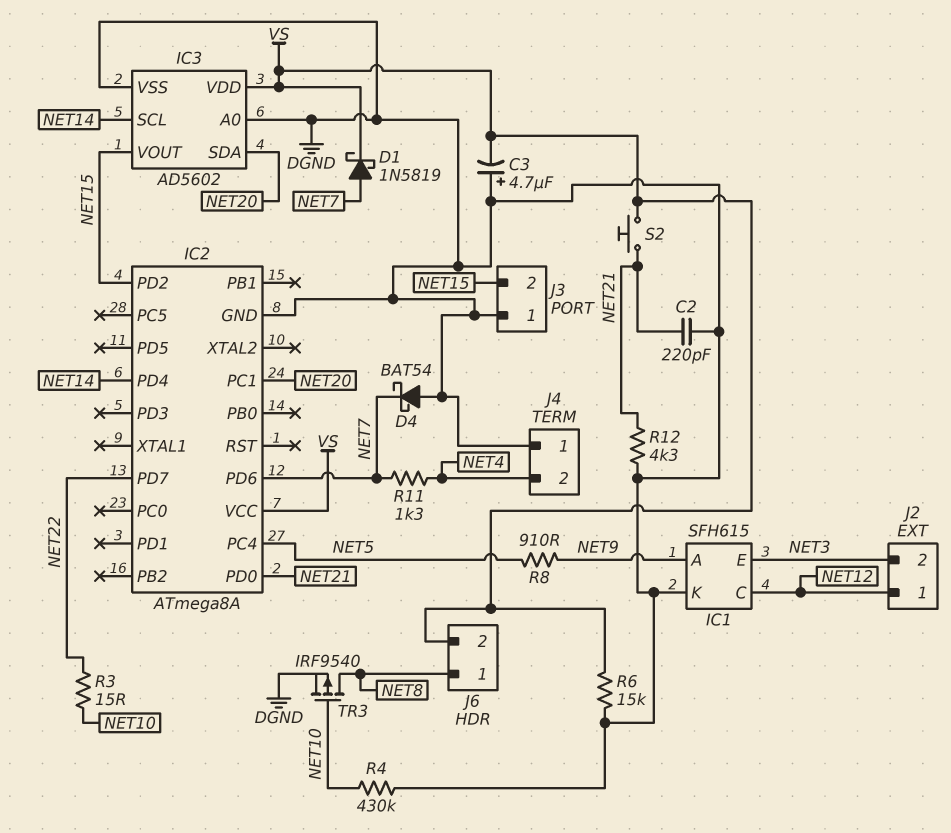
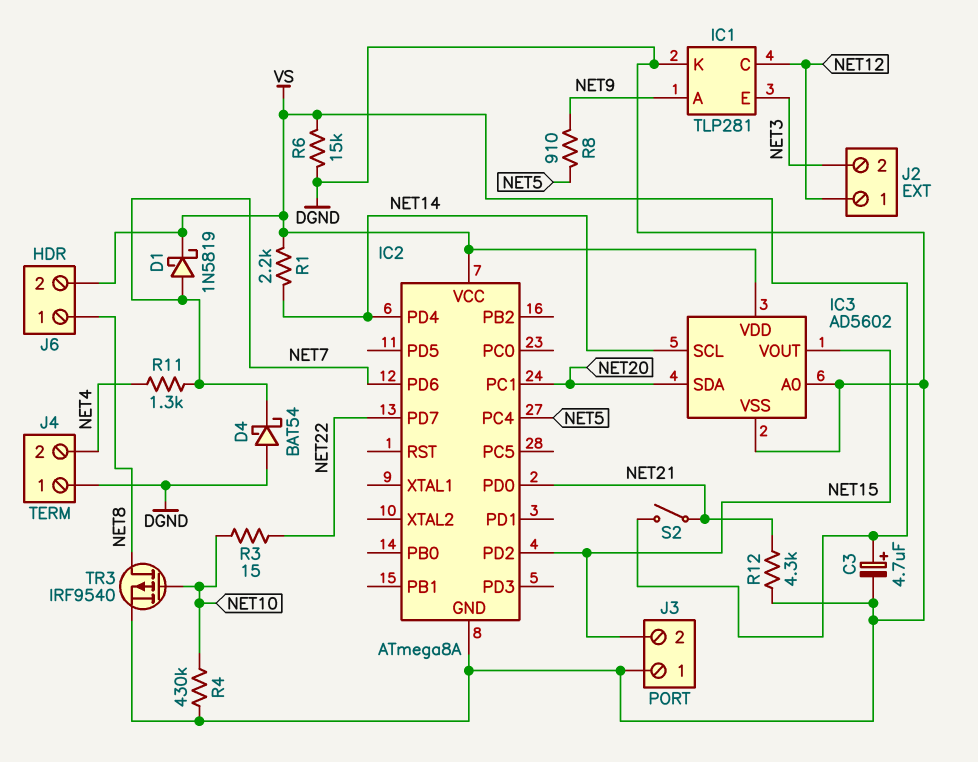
C2: 220pF (DGND, NET21) -> none
C3: 4.7uF (plus DGND, minus VS) -> 4.7uF (plus VS, minus DGND)
IC1: SFH615 -> TLP281
R1: none -> 2.2k (NET14, VS)
S2: button (NET21, VS) -> switch (NET21, VS)

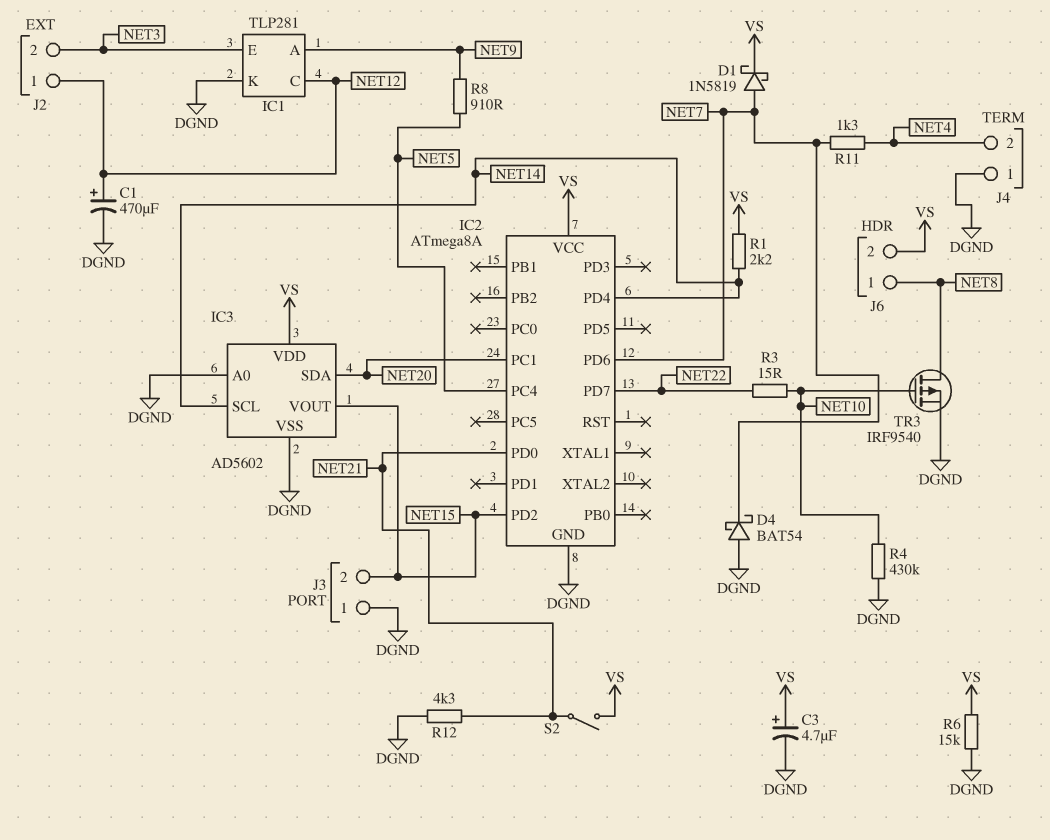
C1: none -> 470uF (plus NET12, minus DGND)

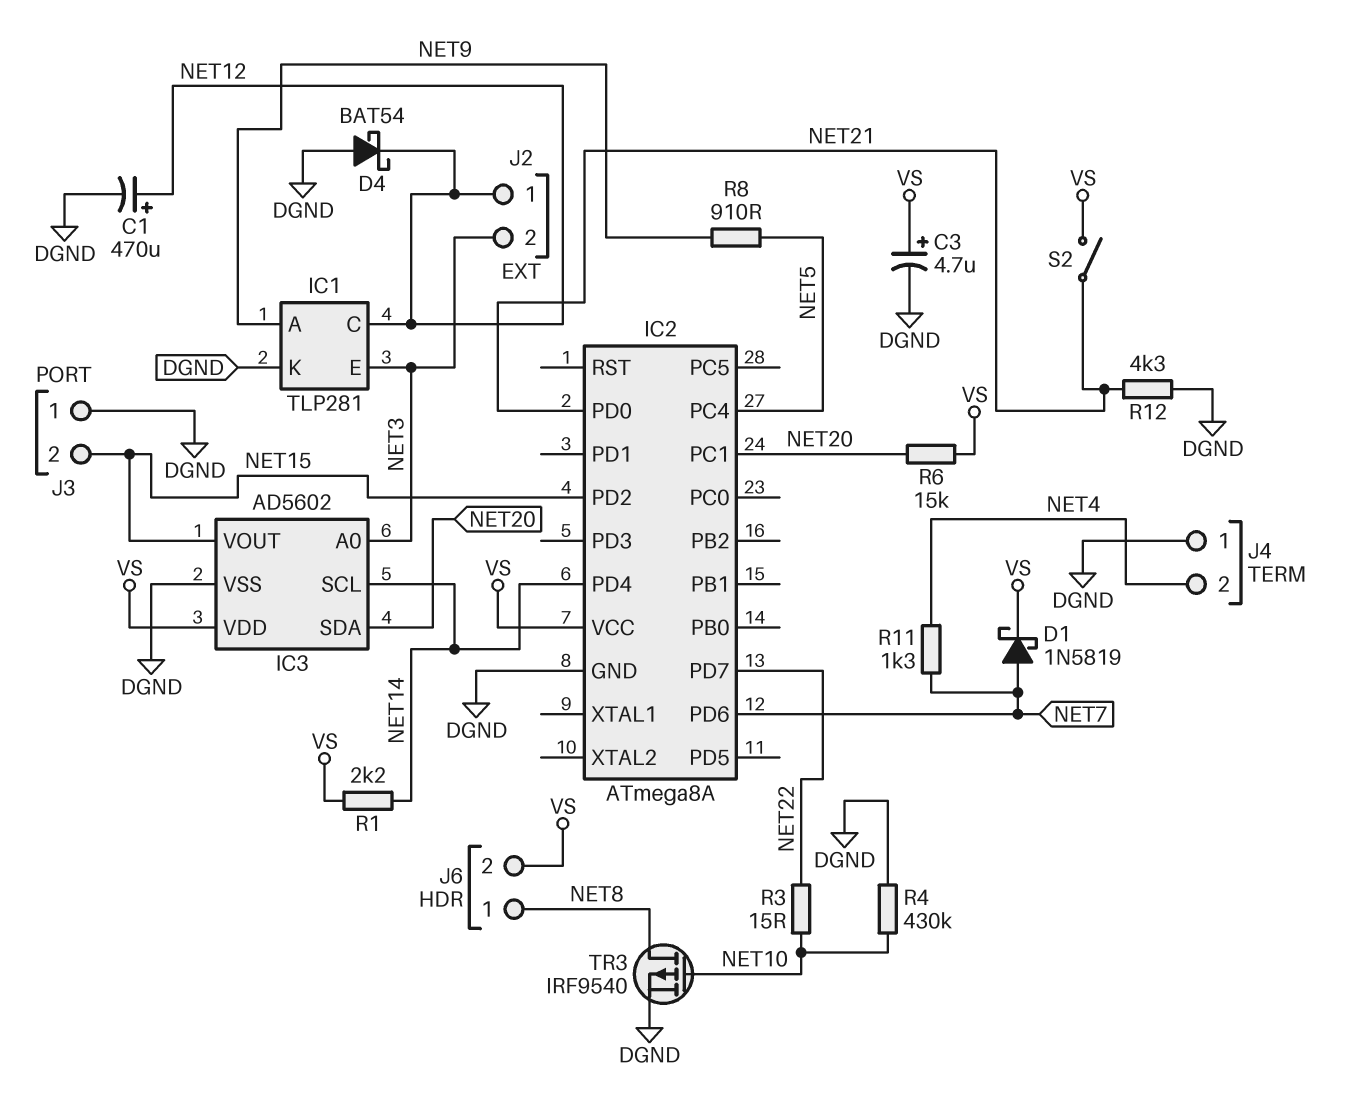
D4: schottky BAT54 (A DGND, K NET7) -> schottky BAT54 (A DGND, K NET12)
IC3 pin A0: DGND -> NET3
R6: 15k (DGND, VS) -> 15k (NET20, VS)

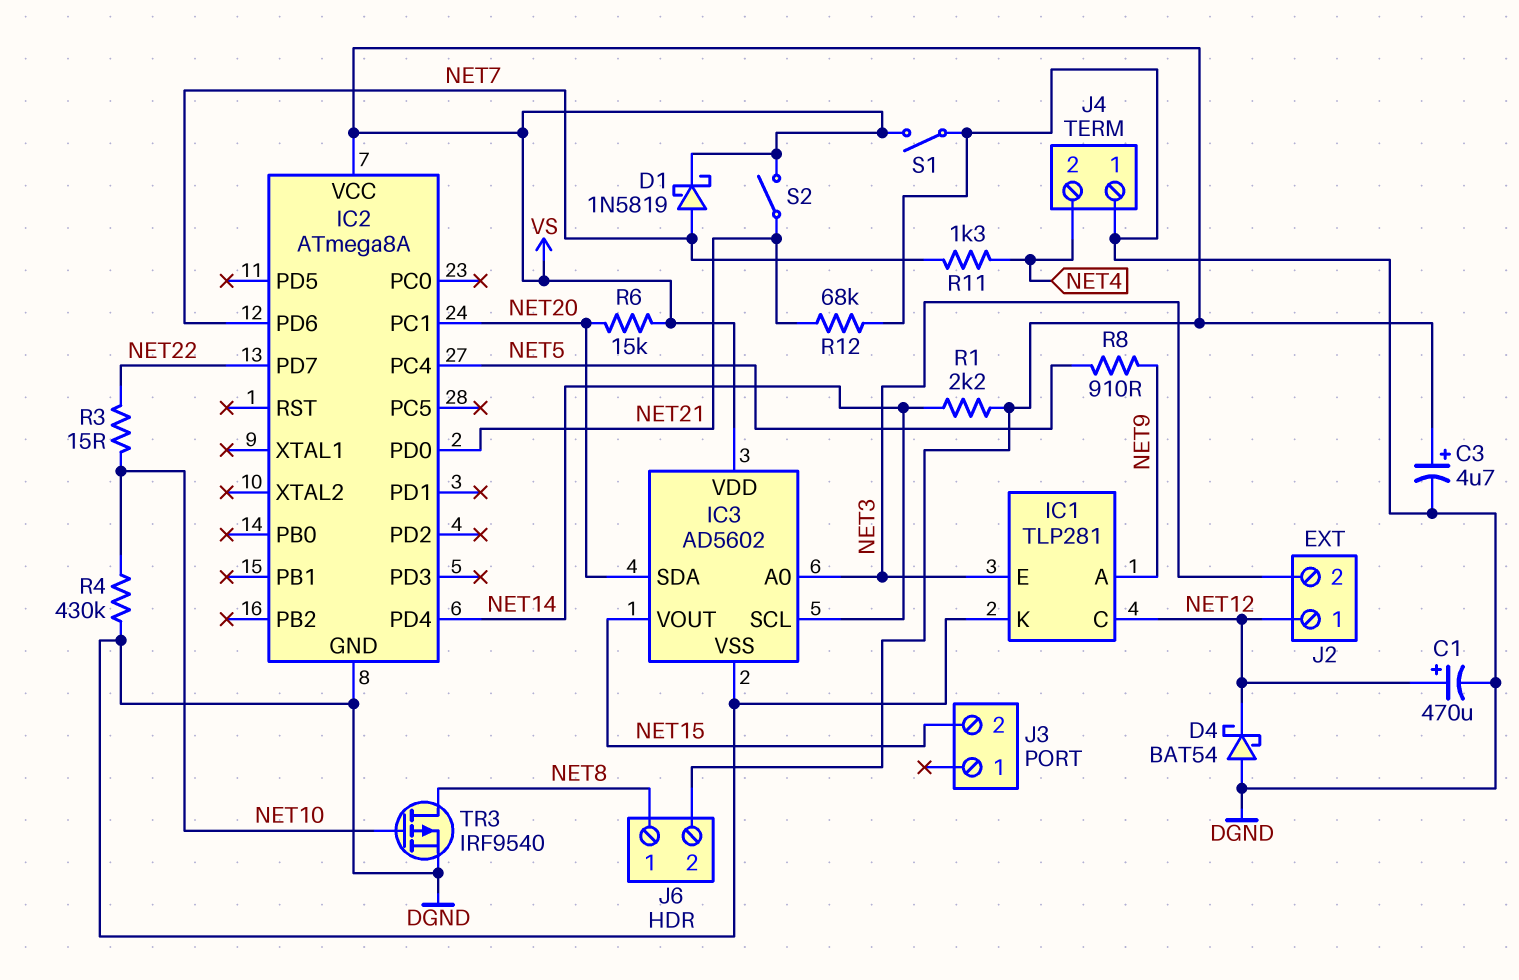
IC2 pin PD2: NET15 -> none
J3 pin 1: DGND -> none
R12: 4.3k (DGND, NET21) -> 68k (DGND, NET21)
S1: none -> switch (DGND, VS)

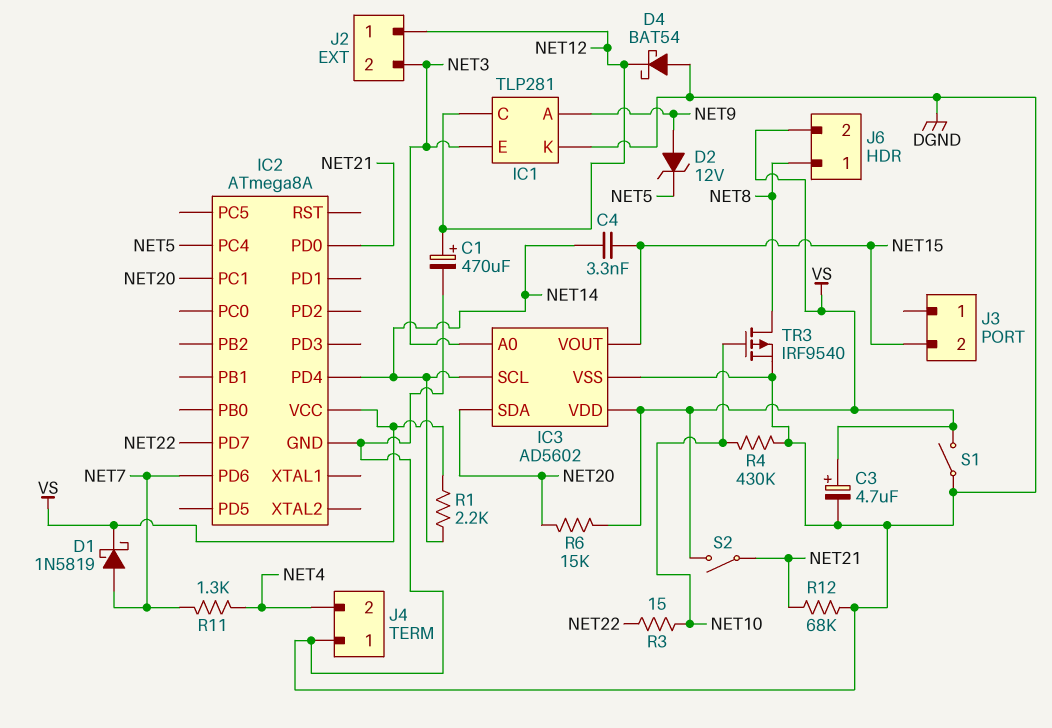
C4: none -> 3.3nF (NET14, NET15)
D2: none -> zener 12V (A NET9, K NET5)
R8: 910 (NET5, NET9) -> none

